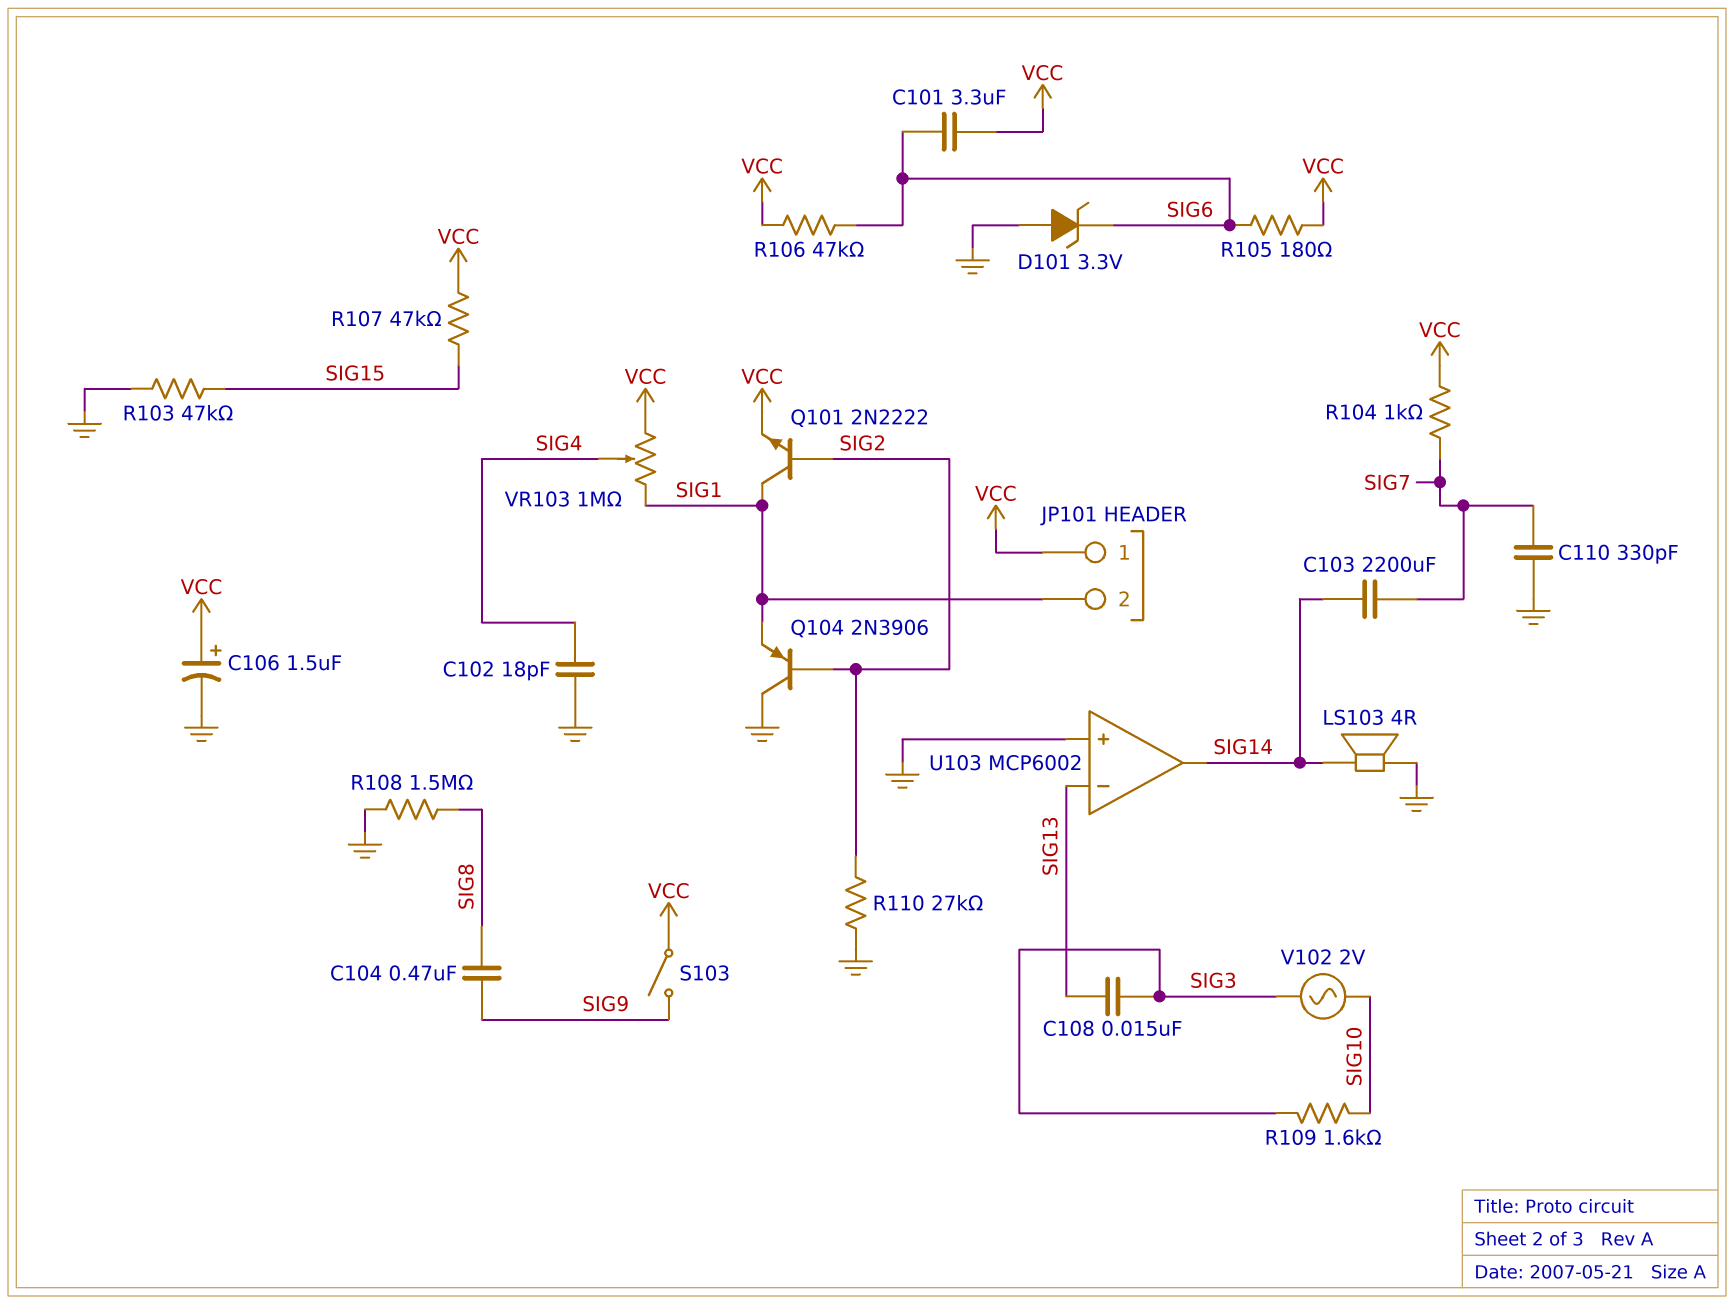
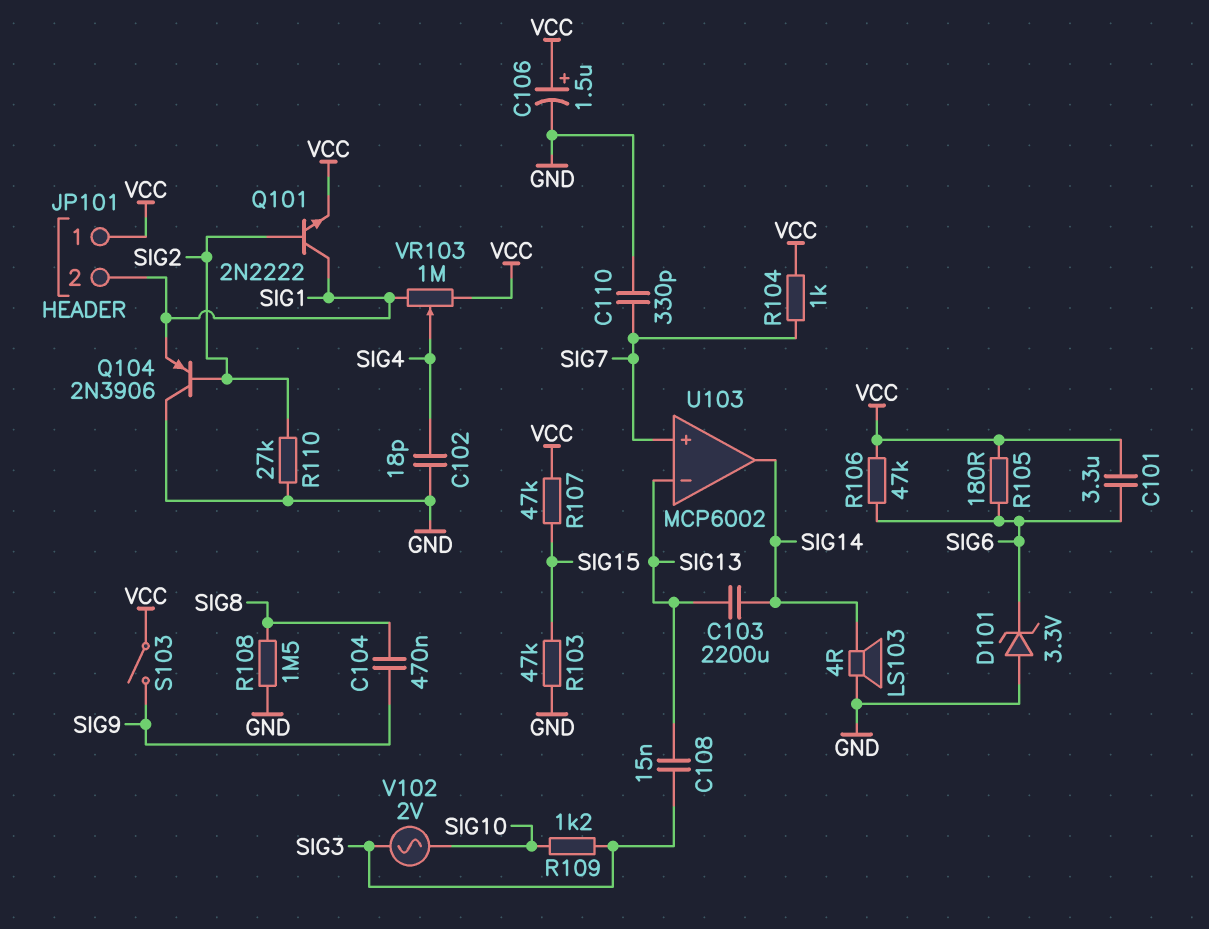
C103: 2200uF (SIG7, SIG14) -> 2200uF (SIG13, SIG14)
R109: 1.6k (SIG3, SIG10) -> 1.2k (SIG3, SIG10)
U103 pin in+: GND -> SIG7

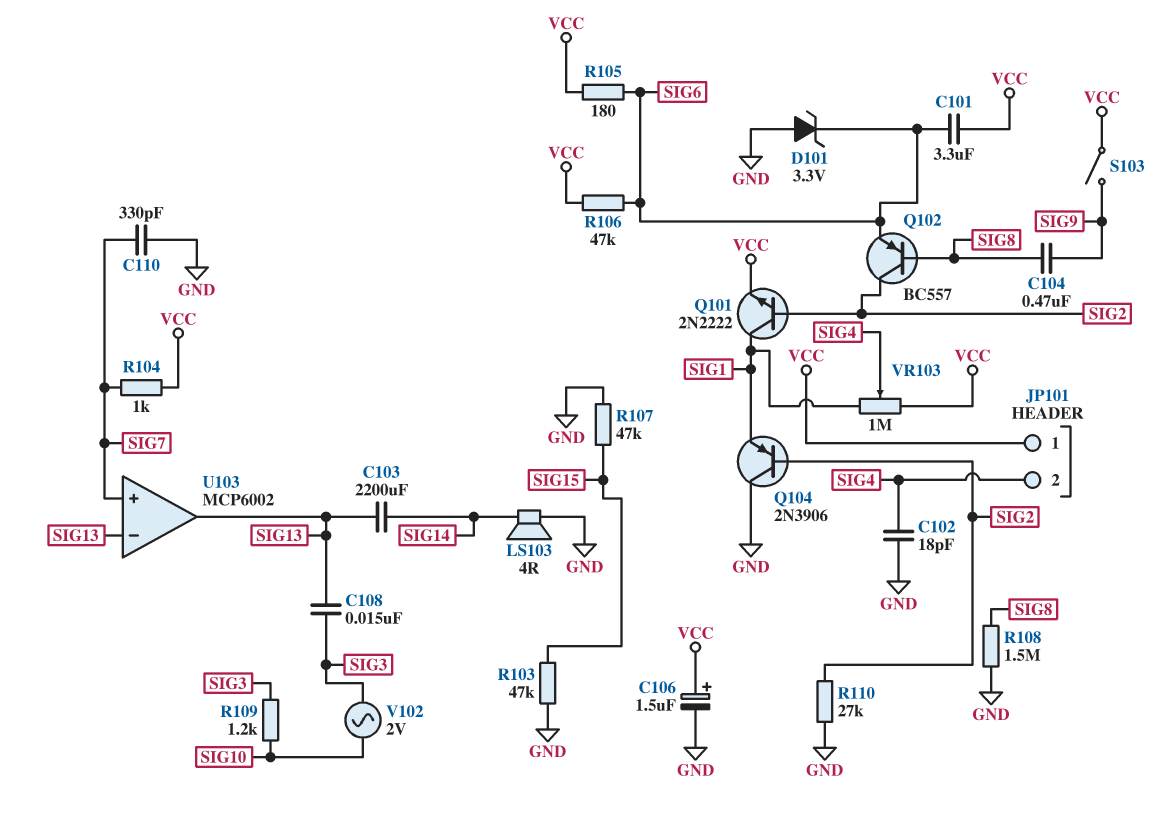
JP101 pin 2: SIG1 -> SIG4
Q102: none -> PNP BC557 (B SIG8, C SIG2, E SIG6)
R107: 47k (SIG15, VCC) -> 47k (GND, SIG15)
U103 pin out: SIG14 -> SIG13

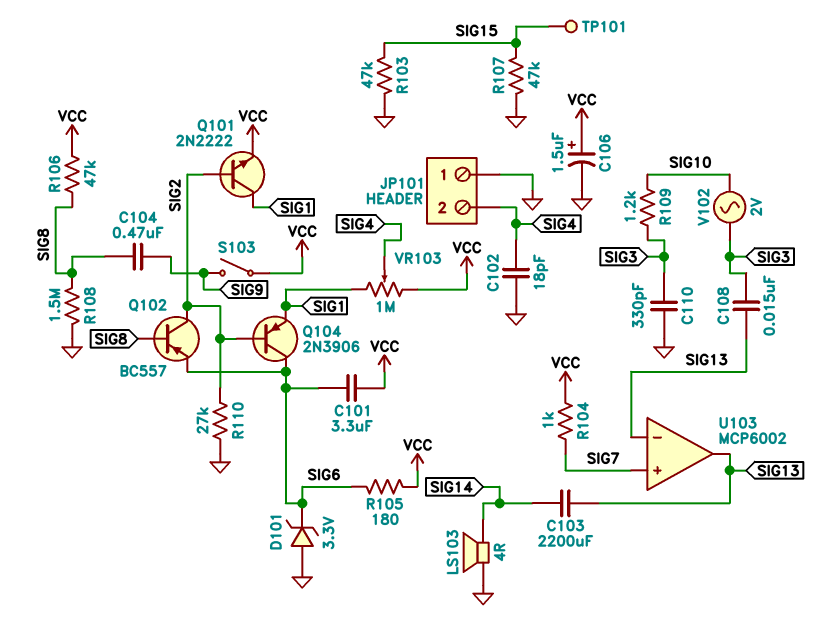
C110: 330pF (GND, SIG7) -> 330pF (GND, SIG3)
JP101 pin 1: VCC -> GND
Q104: PNP 2N3906 (B SIG2, C GND, E SIG1) -> PNP 2N3906 (B SIG2, C SIG6, E SIG1)
R106: 47k (SIG6, VCC) -> 47k (SIG8, VCC)
TP101: none -> test point (SIG15)

